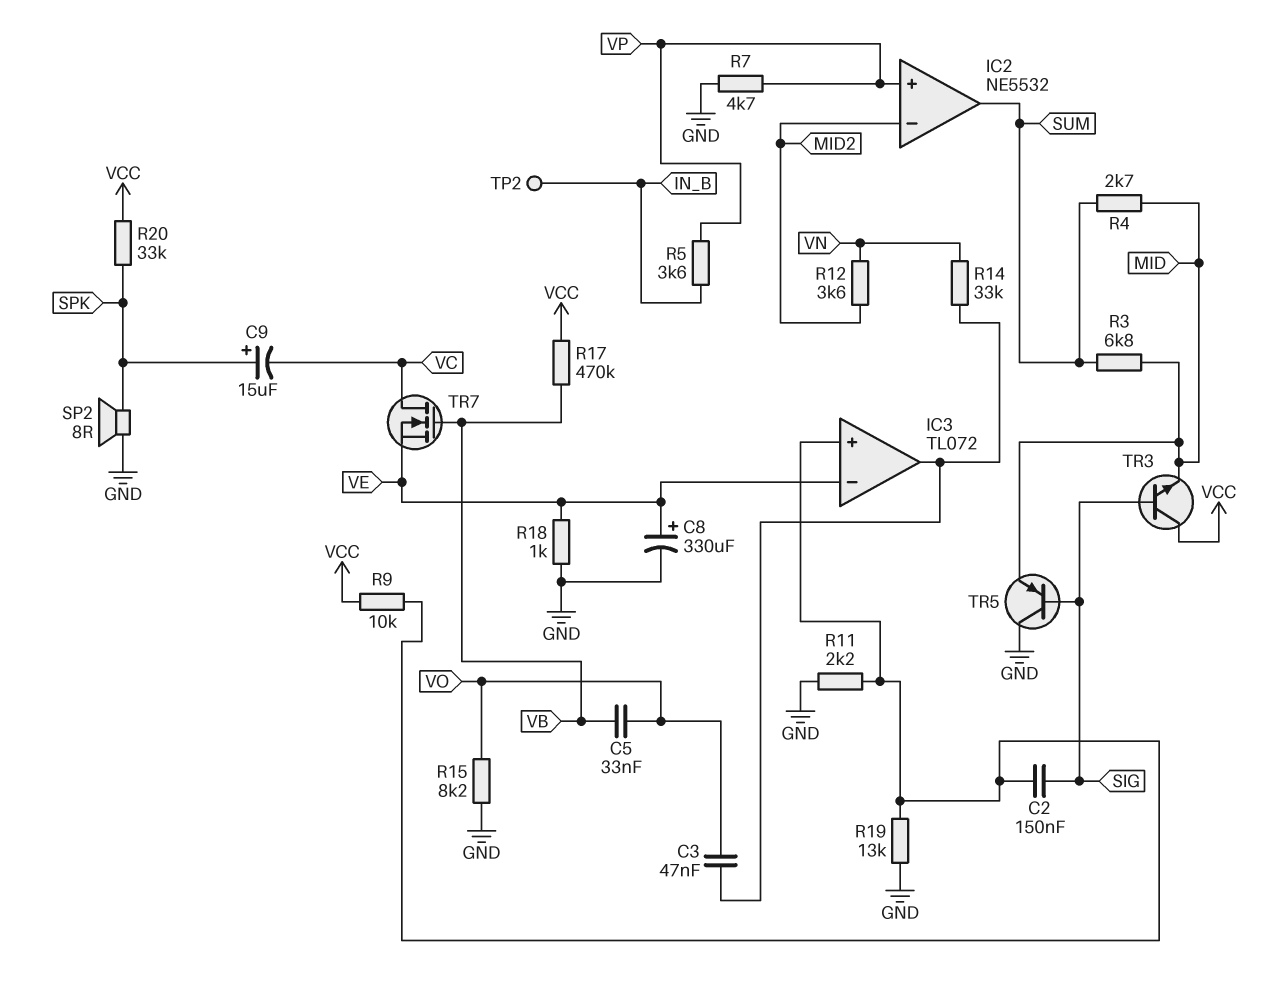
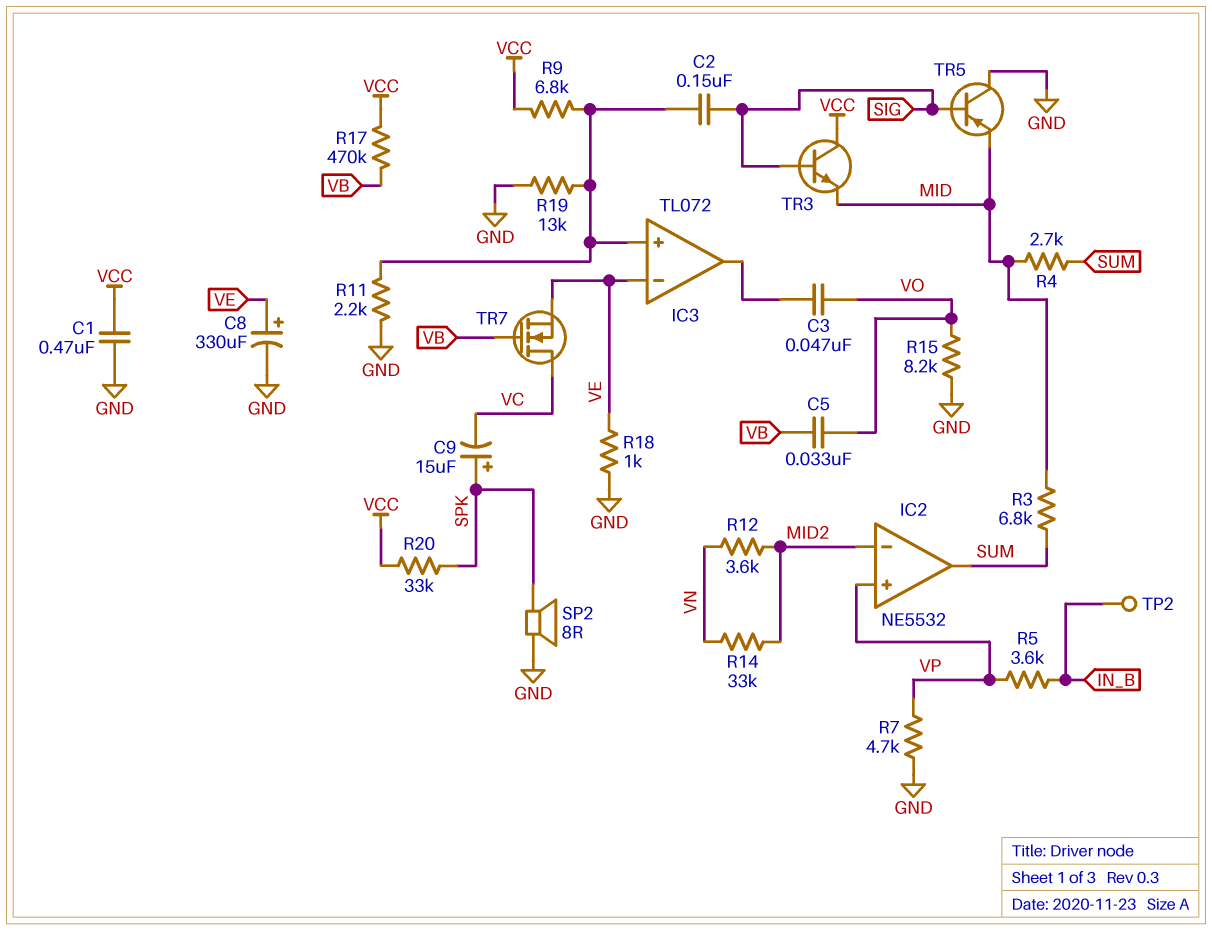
C1: none -> 470nF (GND, VCC)
R9: 10k (IC3/in+, VCC) -> 6.8k (IC3/in+, VCC)
R14: 33k (IC3/out, VN) -> 33k (MID2, VN)

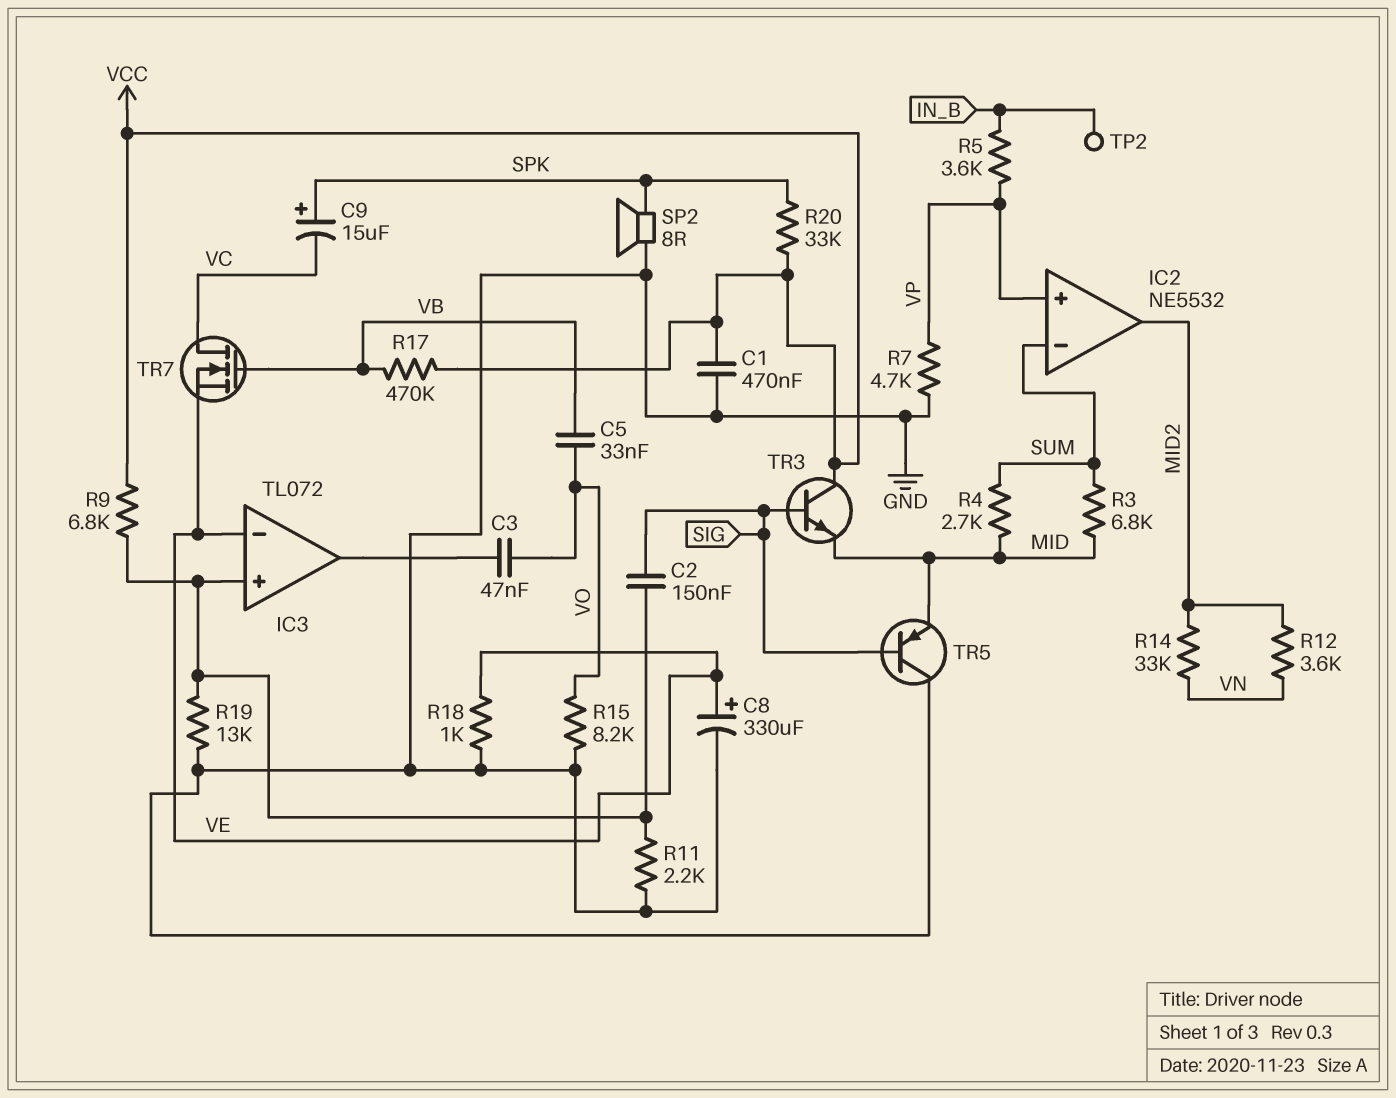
IC2 pin in-: MID2 -> SUM
IC2 pin out: SUM -> MID2

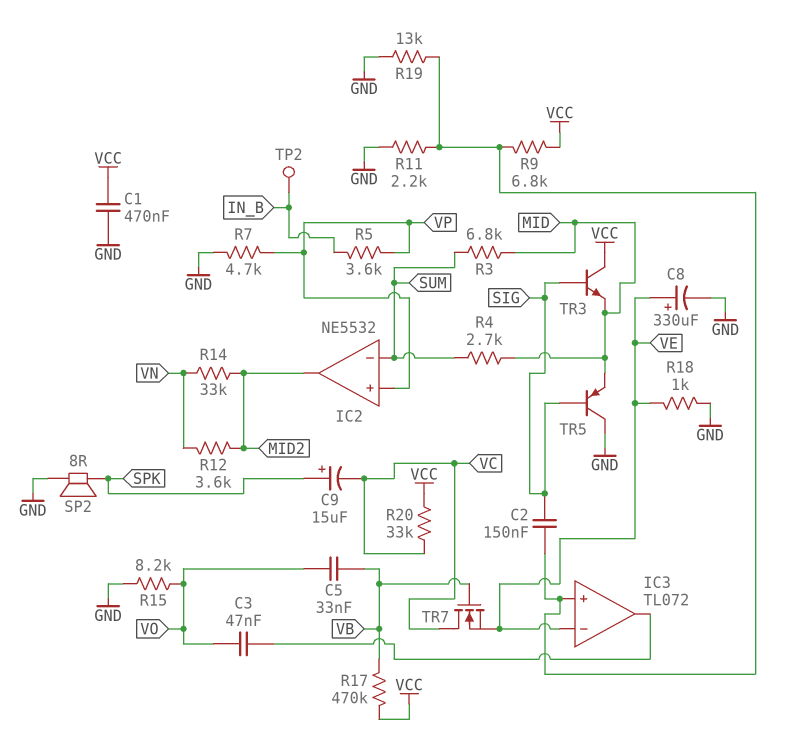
R20: 33k (SPK, VCC) -> 33k (VC, VCC)

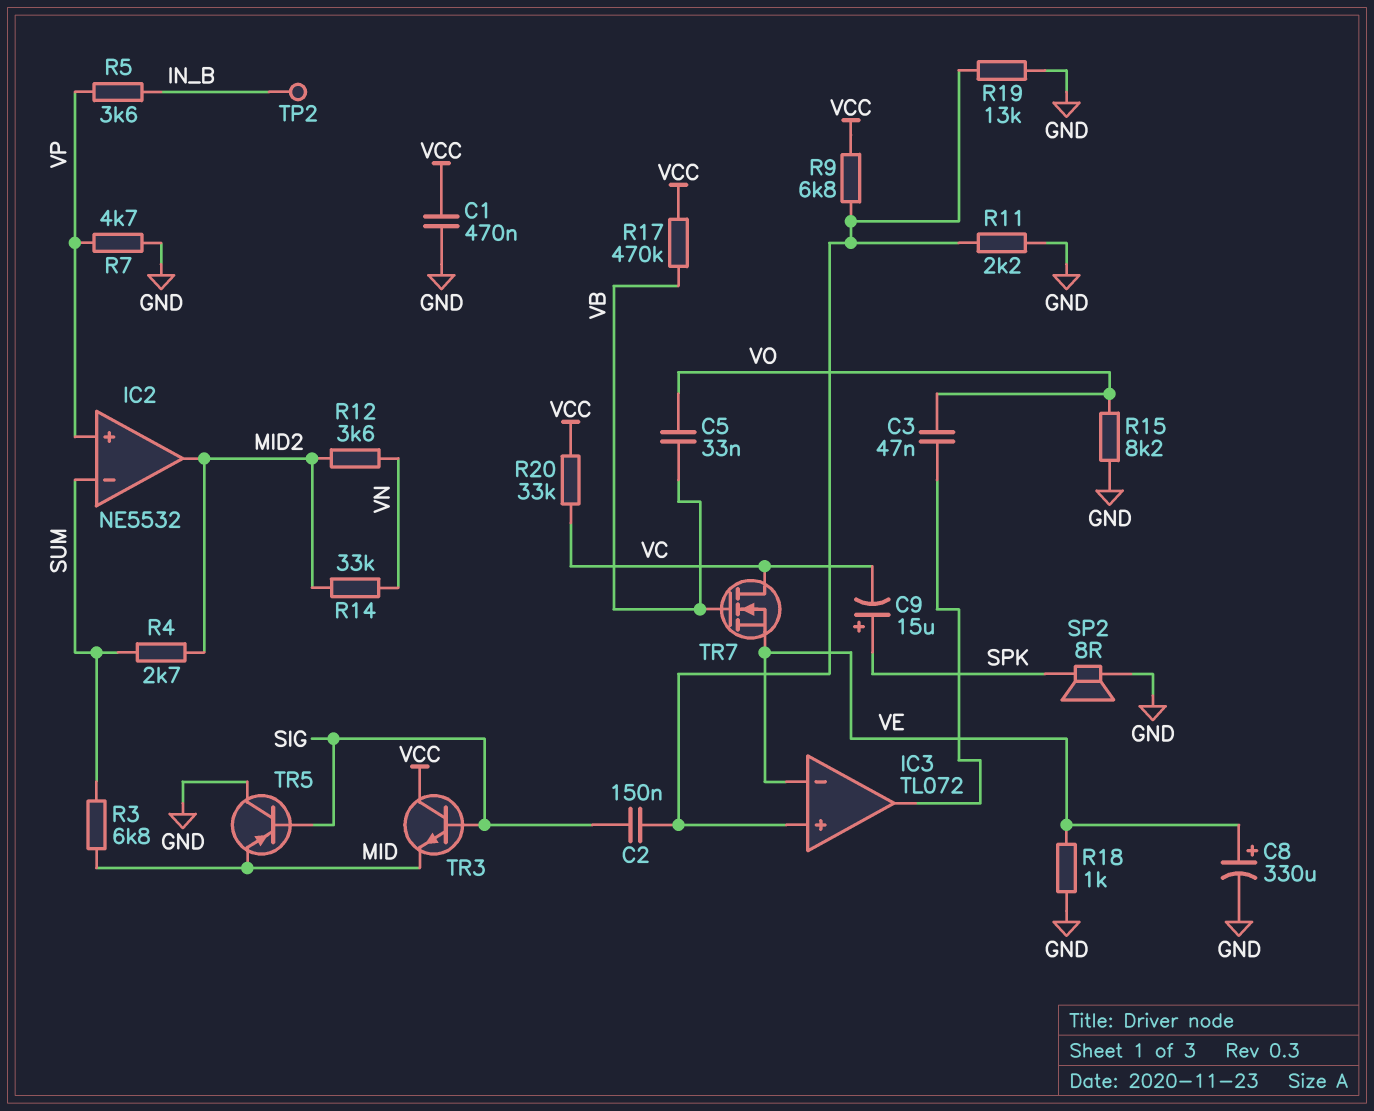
R4: 2.7k (MID, SUM) -> 2.7k (MID2, SUM)

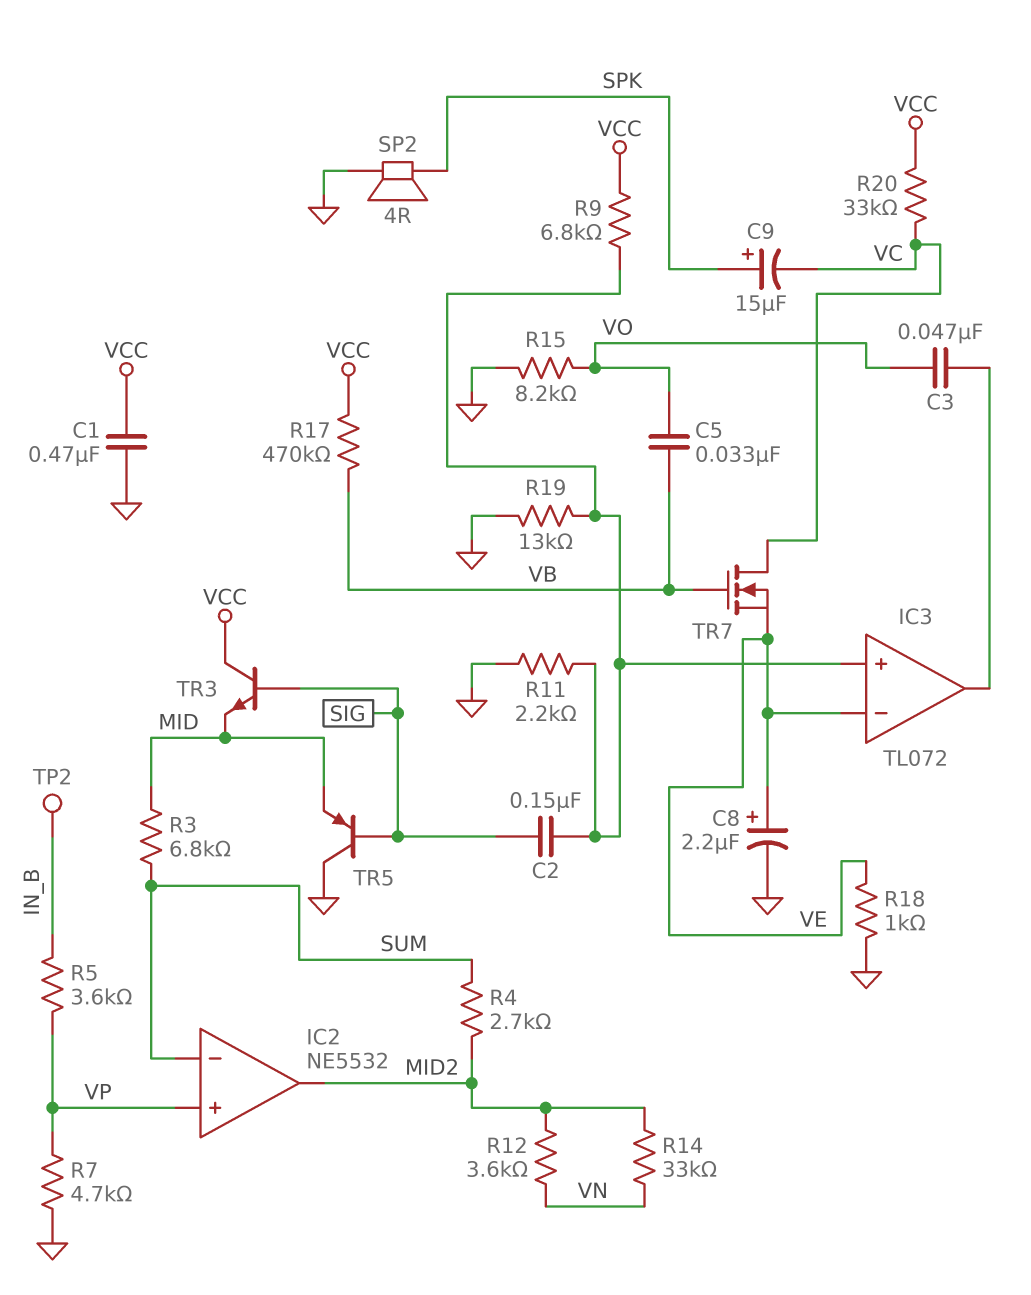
C8: 330uF (plus VE, minus GND) -> 2.2uF (plus VE, minus GND)
SP2: speaker 8R (GND, SPK) -> speaker 4R (GND, SPK)

